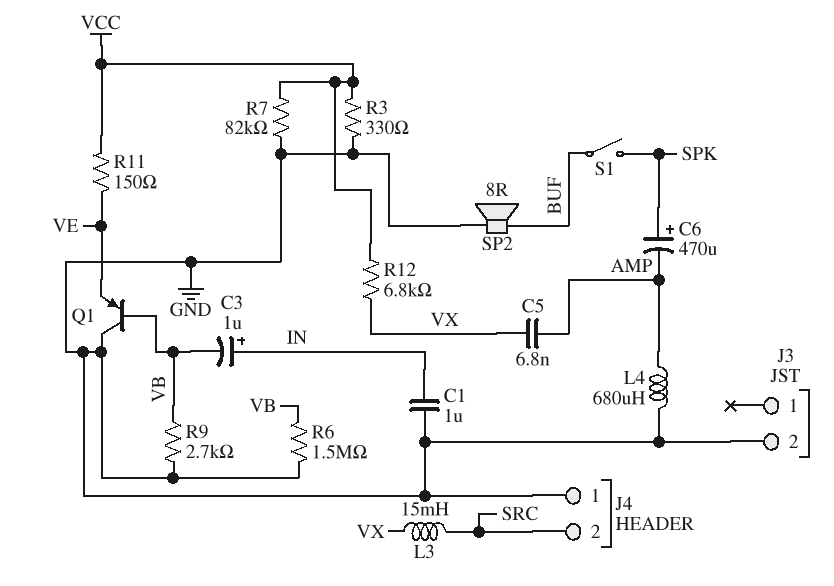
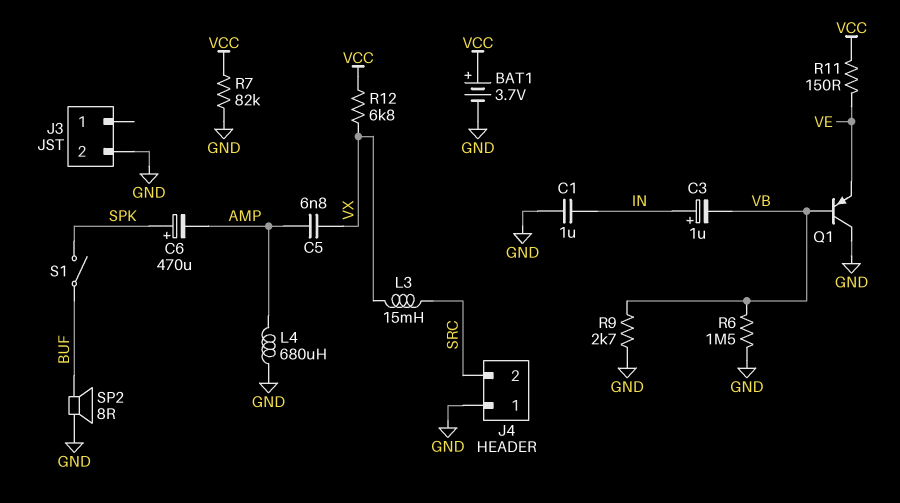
BAT1: none -> 3.7V (plus VCC, minus GND)
R3: 330 (GND, VCC) -> none

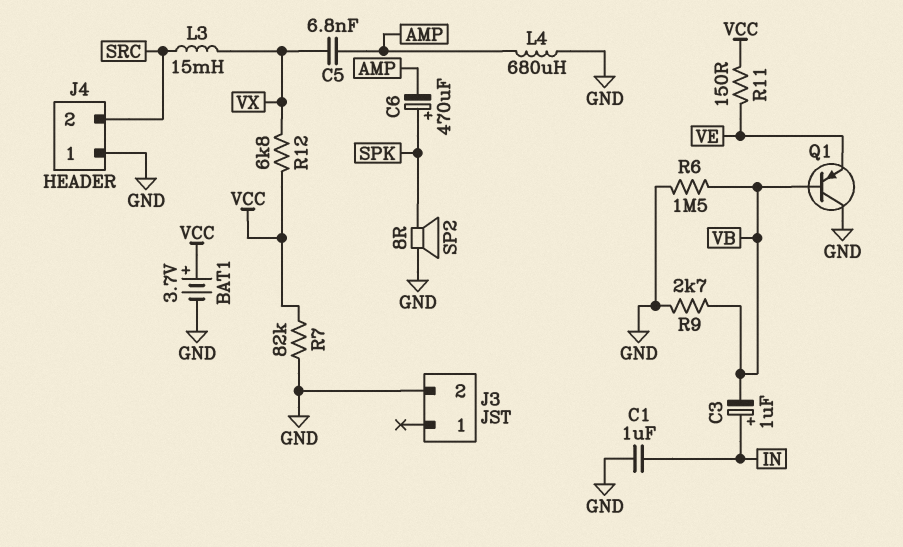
S1: switch (BUF, SPK) -> none
SP2: speaker 8R (BUF, GND) -> speaker 8R (GND, SPK)

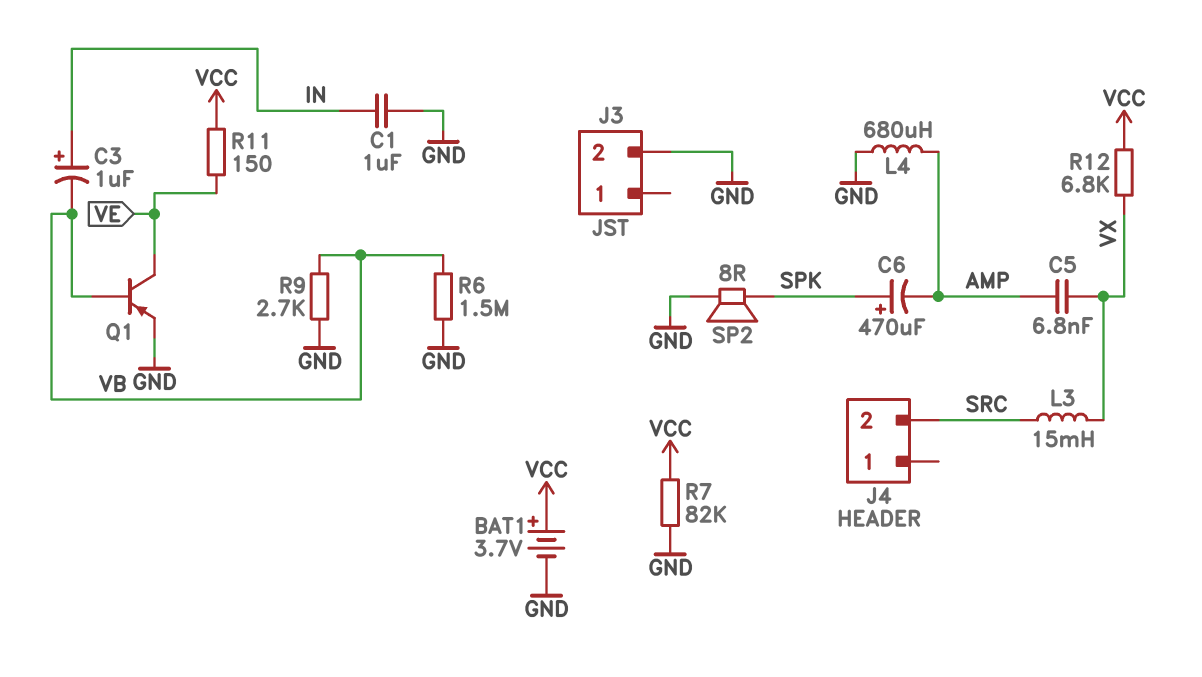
J4 pin 1: GND -> none
Q1: PNP (B VB, C GND, E VE) -> PNP (B VB, C VE, E GND)

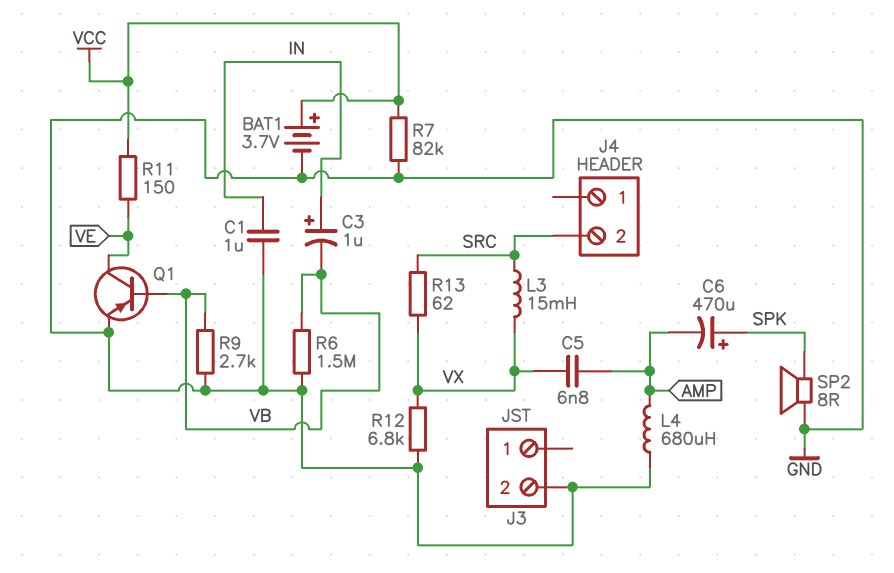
R12: 6.8k (VCC, VX) -> 6.8k (GND, VX)
R13: none -> 62 (SRC, VX)

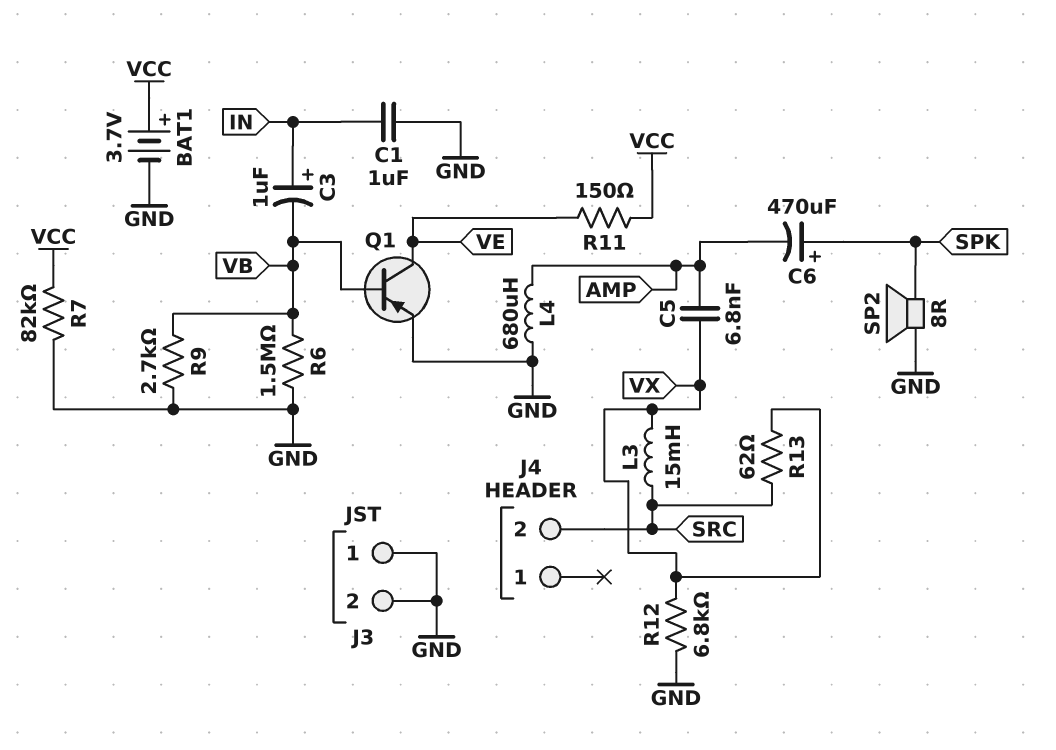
J3 pin 1: none -> GND

